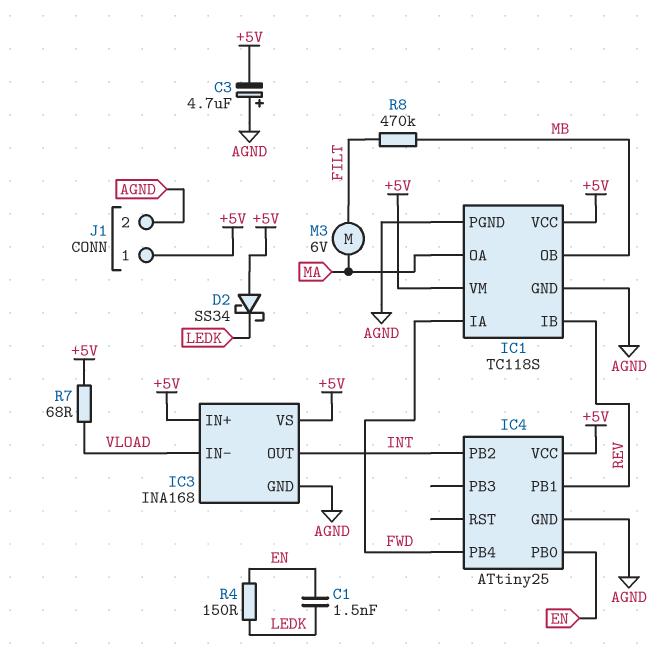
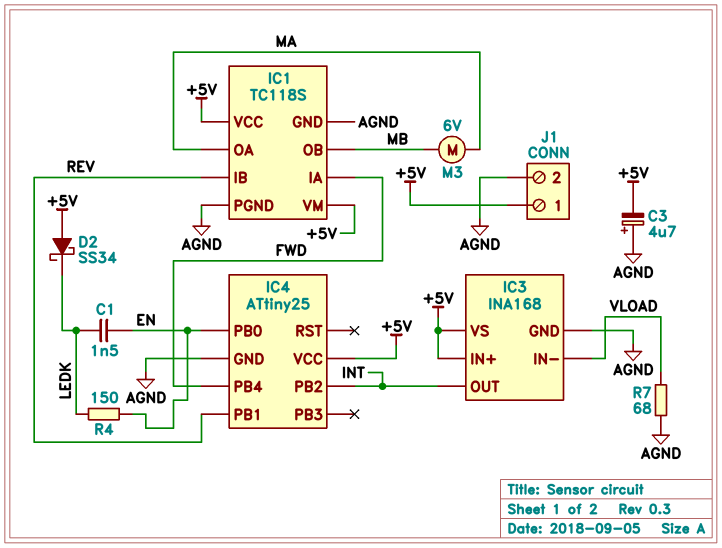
M3: motor 6V (FILT, MA) -> motor 6V (MA, MB)
R7: 68 (+5V, VLOAD) -> 68 (AGND, VLOAD)
R8: 470k (FILT, MB) -> none

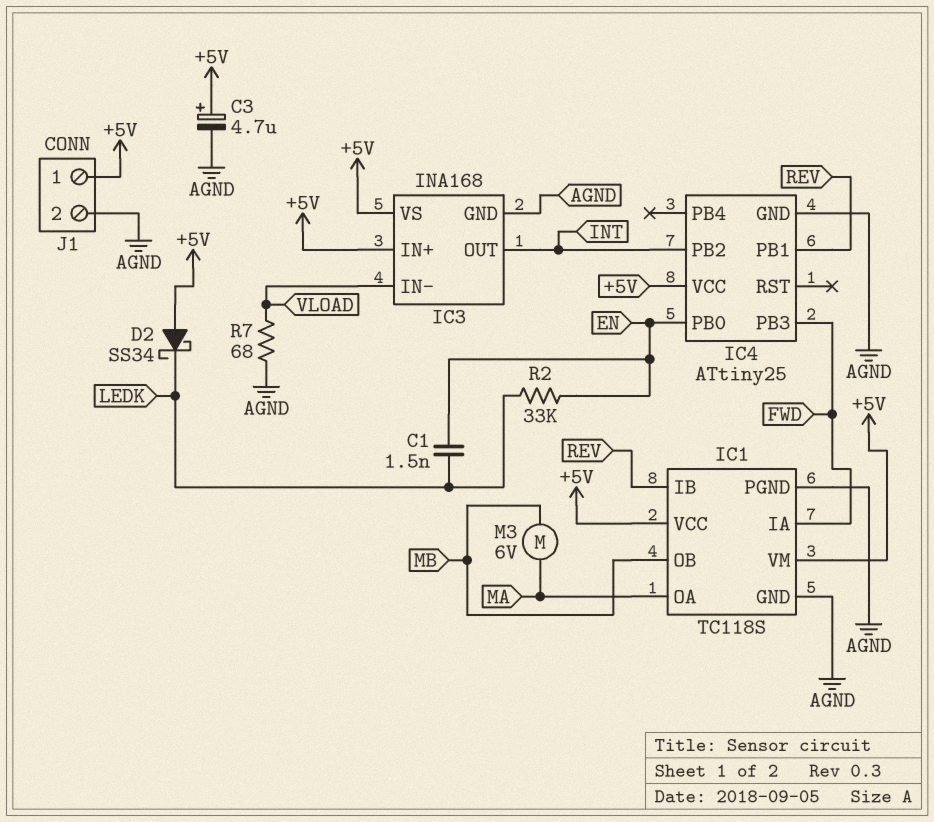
C3: 4.7uF (plus AGND, minus +5V) -> 4.7uF (plus +5V, minus AGND)
IC4 pin PB3: none -> FWD
IC4 pin PB4: FWD -> none
R2: none -> 33k (EN, LEDK)
R4: 150 (EN, LEDK) -> none

